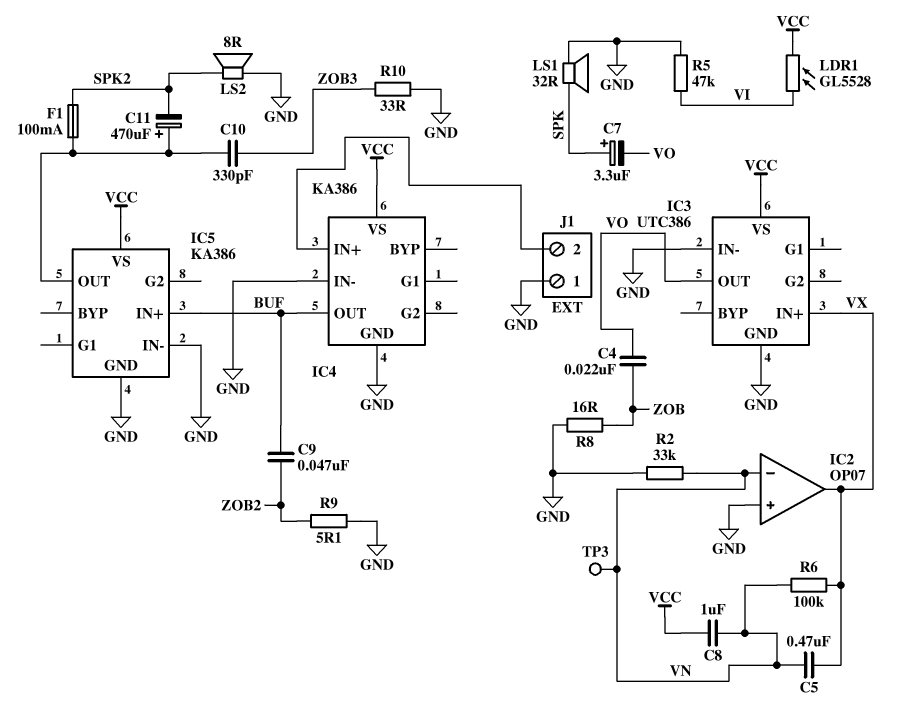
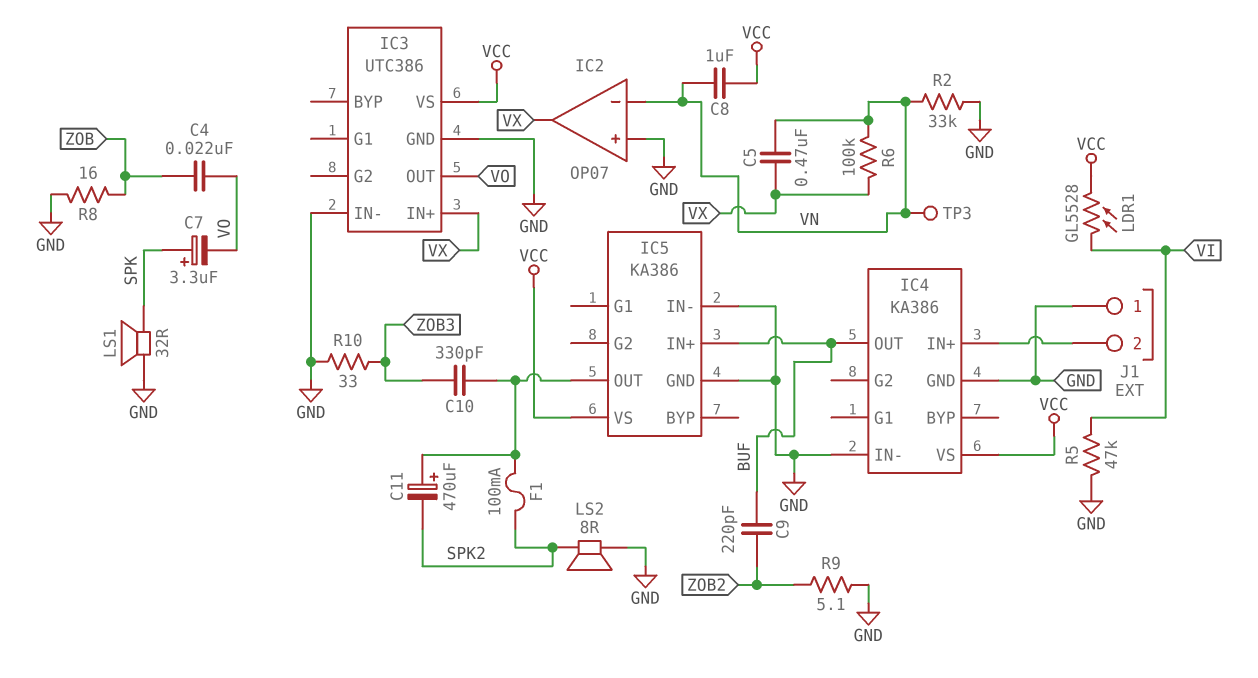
C9: 47nF (BUF, ZOB2) -> 220pF (BUF, ZOB2)

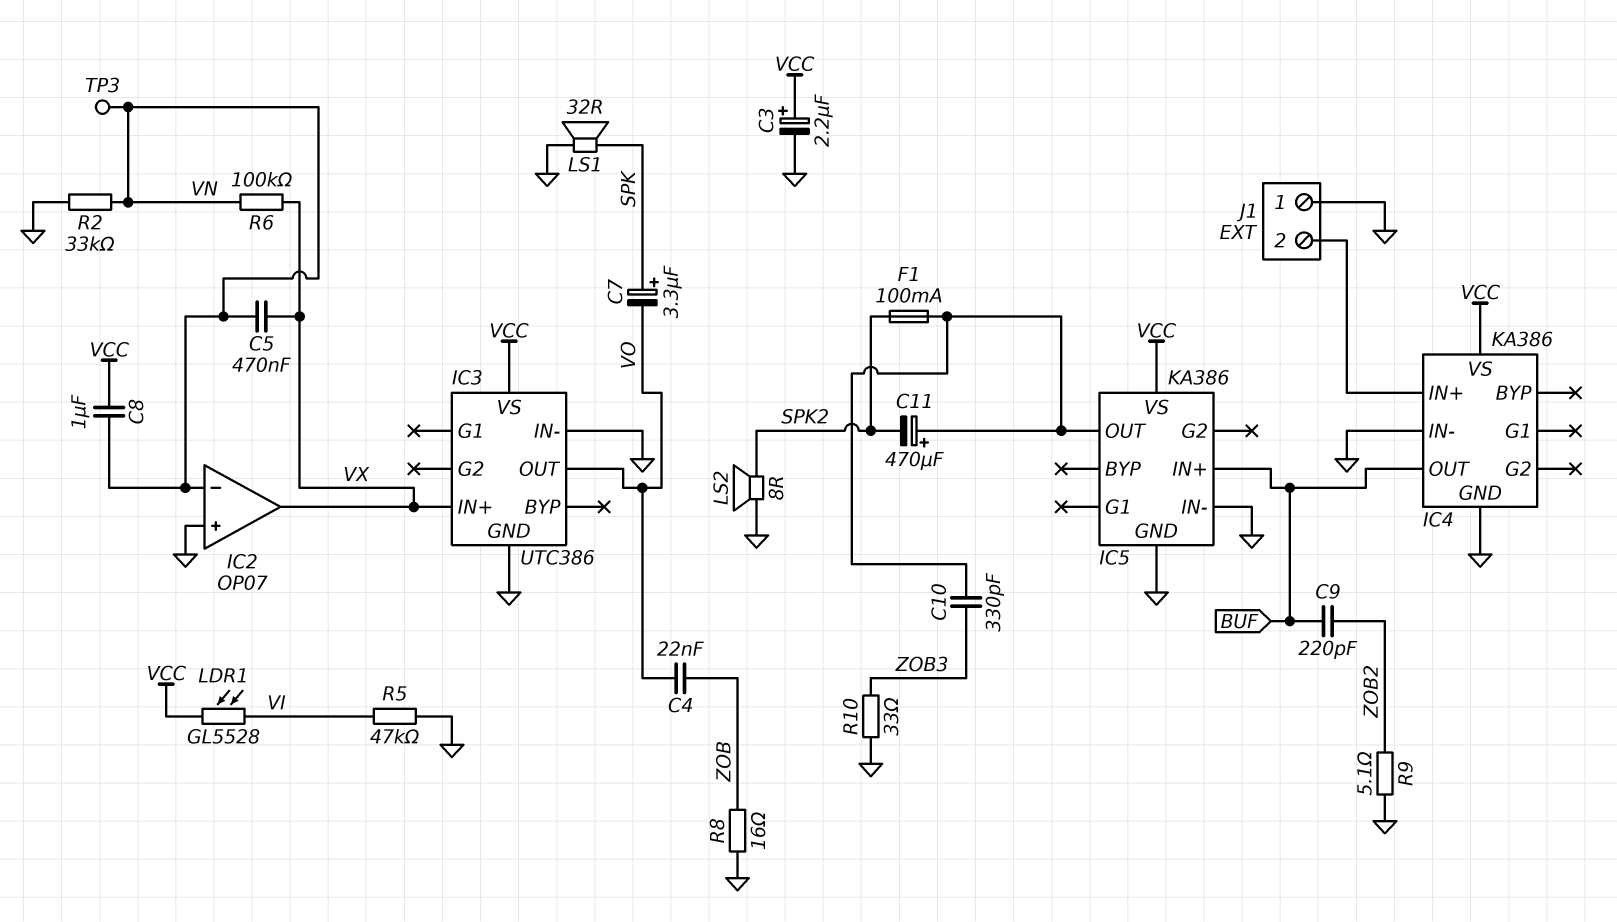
C3: none -> 2.2uF (plus VCC, minus GND)

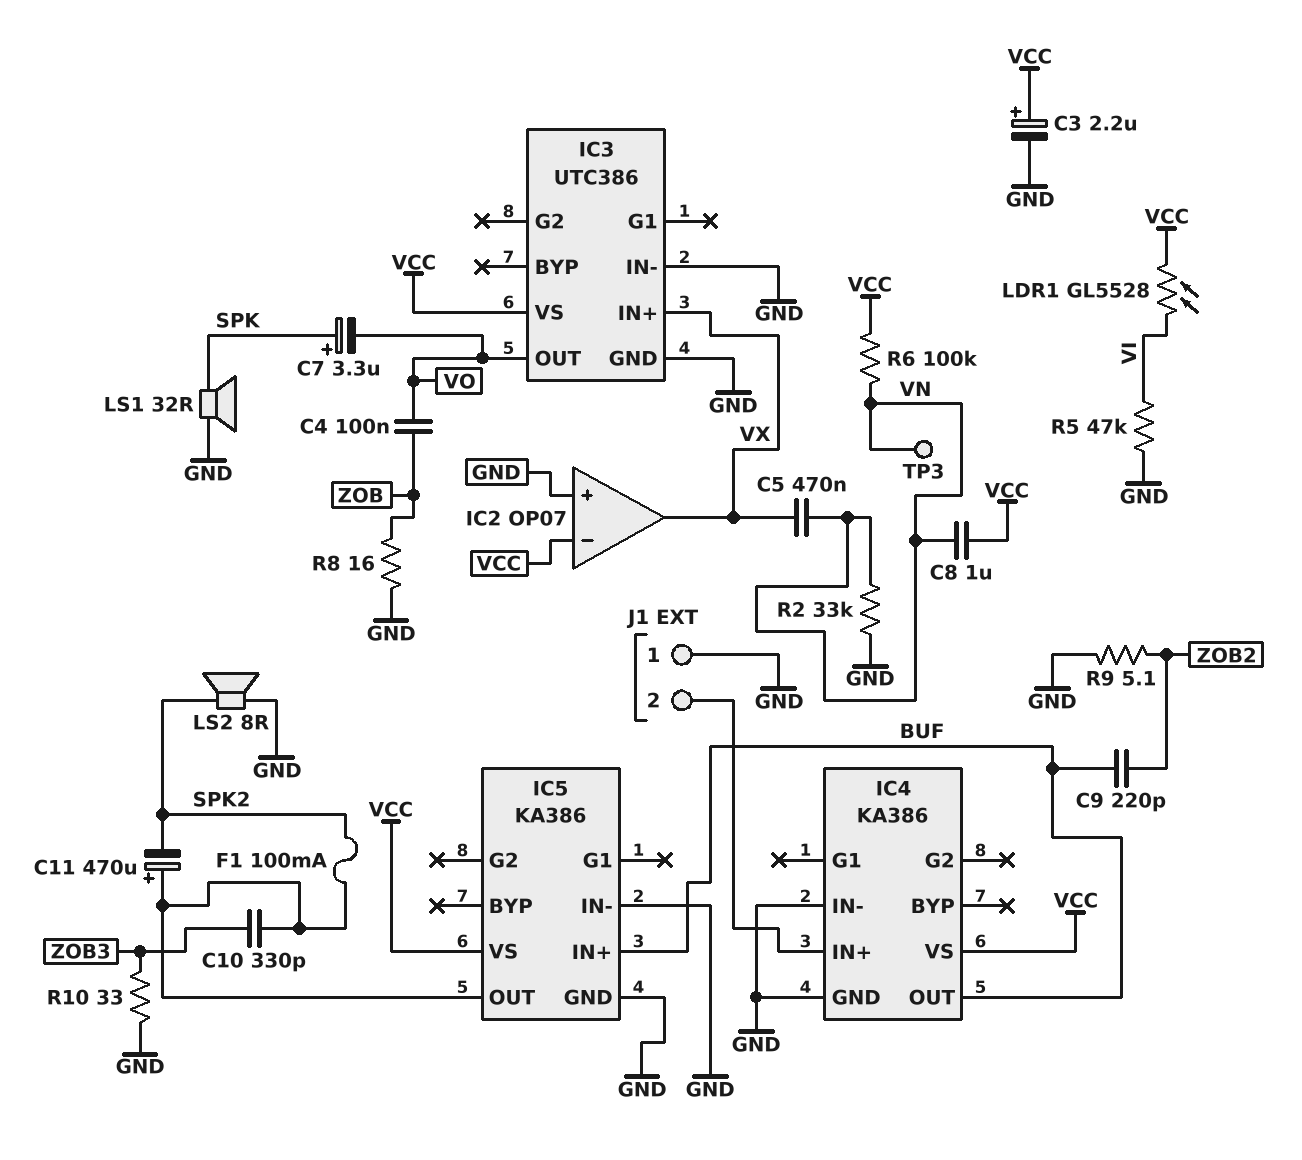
C4: 22nF (VO, ZOB) -> 100nF (VO, ZOB)
IC2 pin in-: VN -> VCC
R6: 100k (VN, VX) -> 100k (VCC, VN)

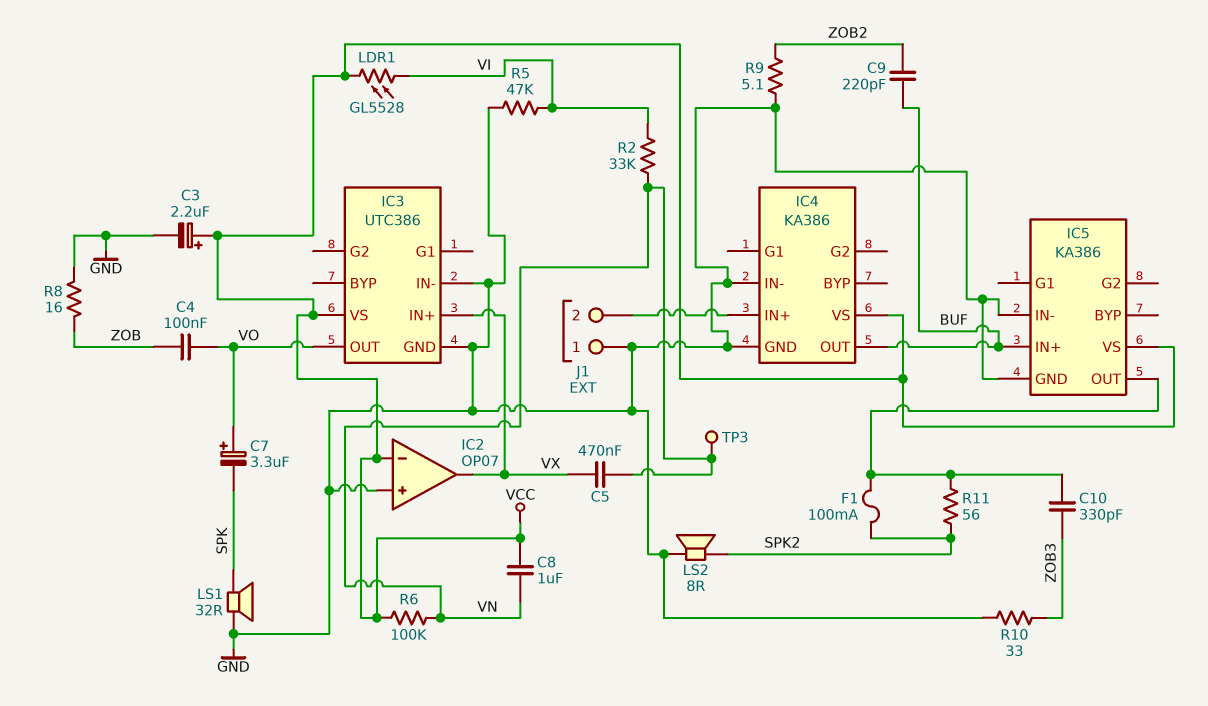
C7: 3.3uF (plus SPK, minus VO) -> 3.3uF (plus VO, minus SPK)
C11: 470uF (plus IC5/OUT, minus SPK2) -> none
R2: 33k (GND, VN) -> 33k (VI, VN)
R11: none -> 56 (IC5/OUT, SPK2)

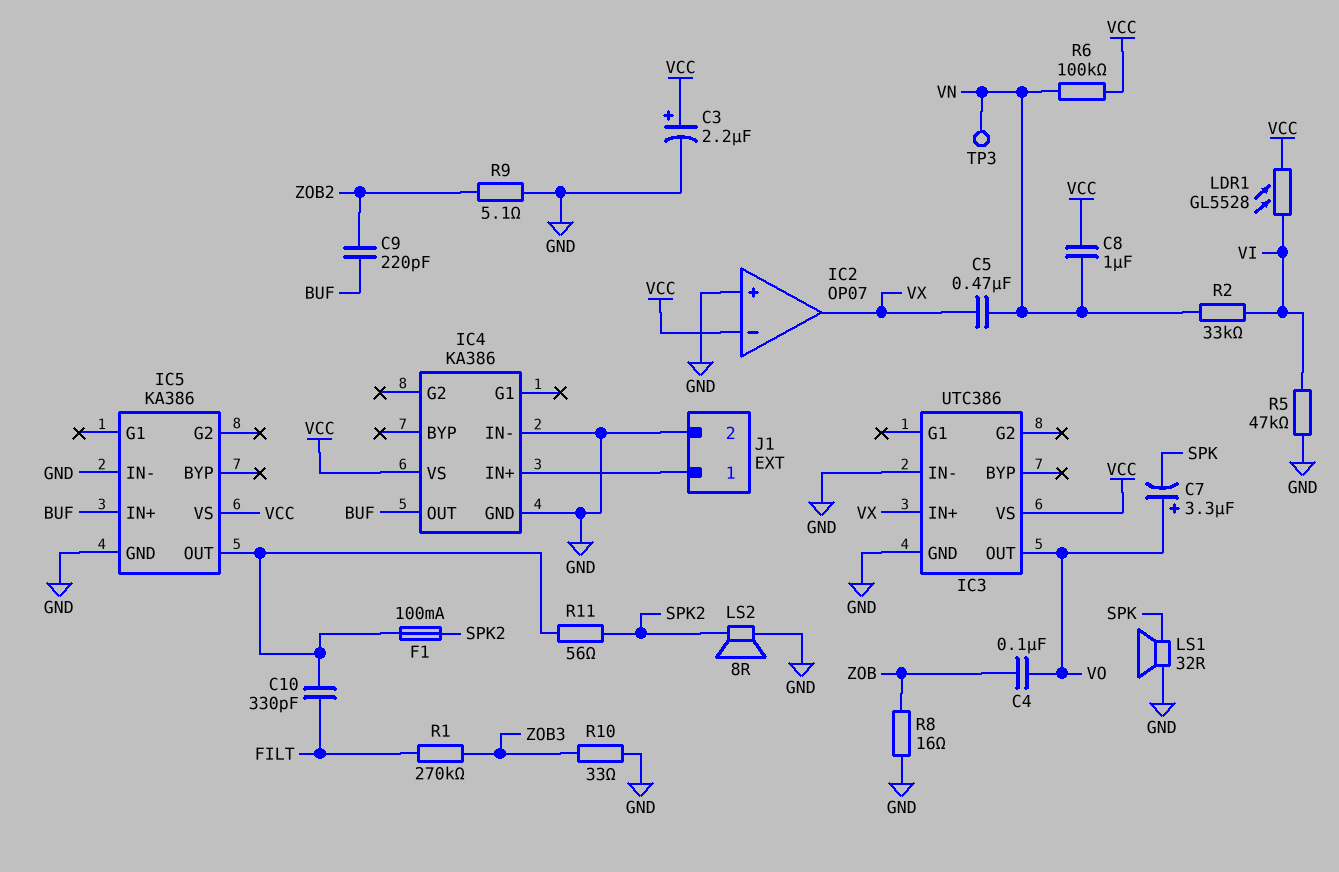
C10: 330pF (IC5/OUT, ZOB3) -> 330pF (FILT, IC5/OUT)
J1 pin 1: GND -> IC4/IN+
J1 pin 2: IC4/IN+ -> GND
R1: none -> 270k (FILT, ZOB3)

